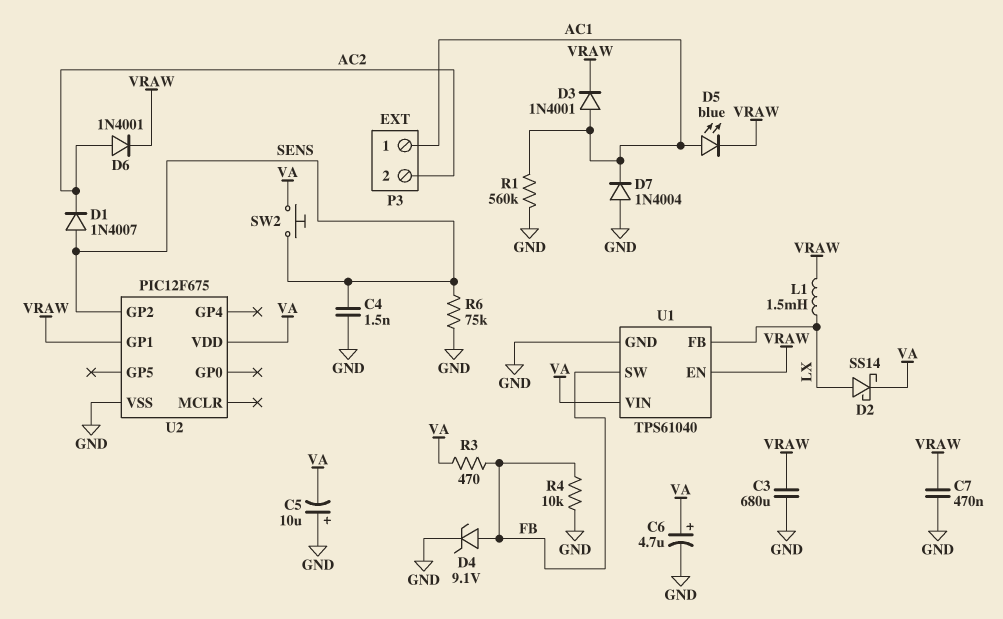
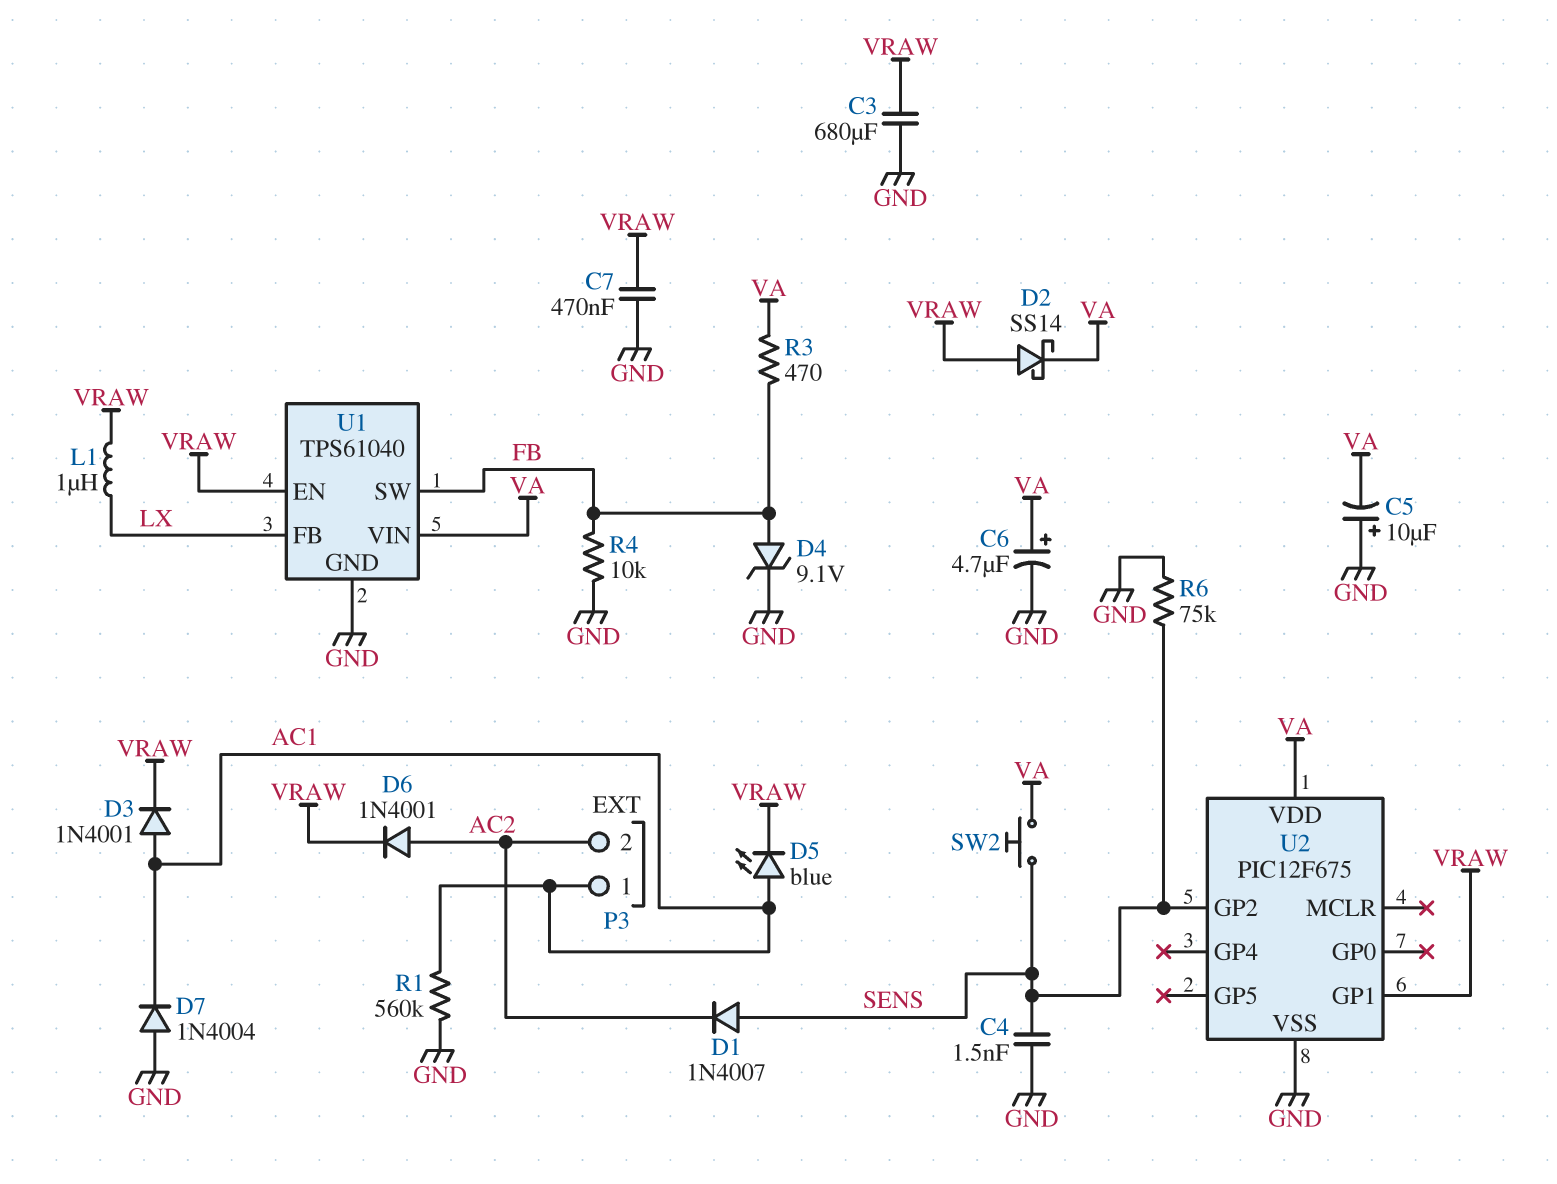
D2: schottky SS14 (A LX, K VA) -> schottky SS14 (A VRAW, K VA)
L1: 1.5mH (LX, VRAW) -> 1uH (LX, VRAW)

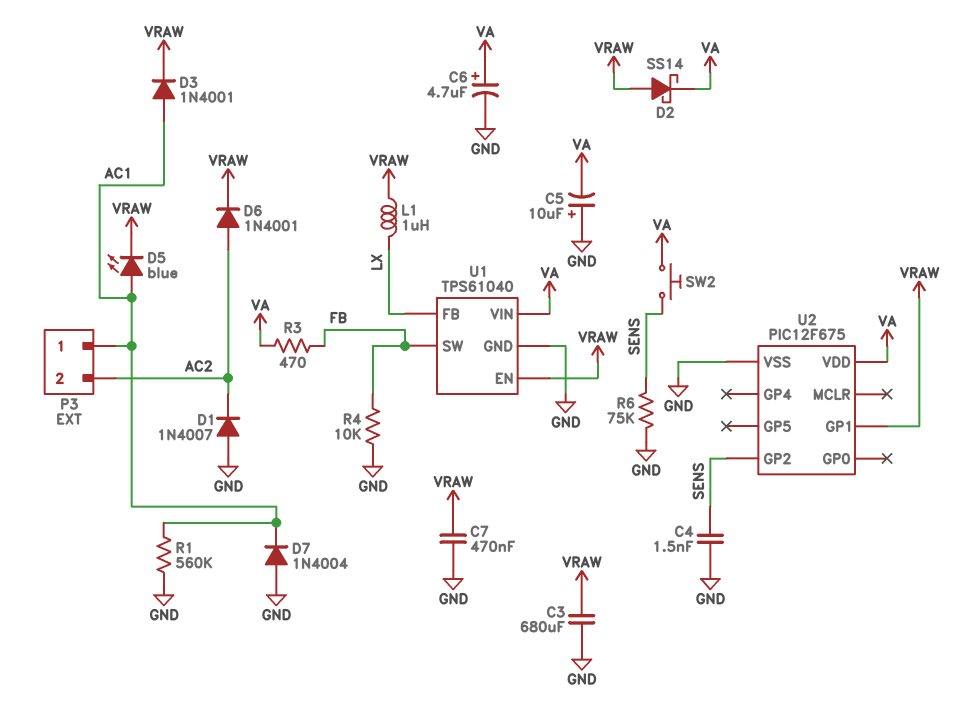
D1: diode 1N4007 (A SENS, K AC2) -> diode 1N4007 (A GND, K AC2)
D4: zener 9.1V (A FB, K GND) -> none

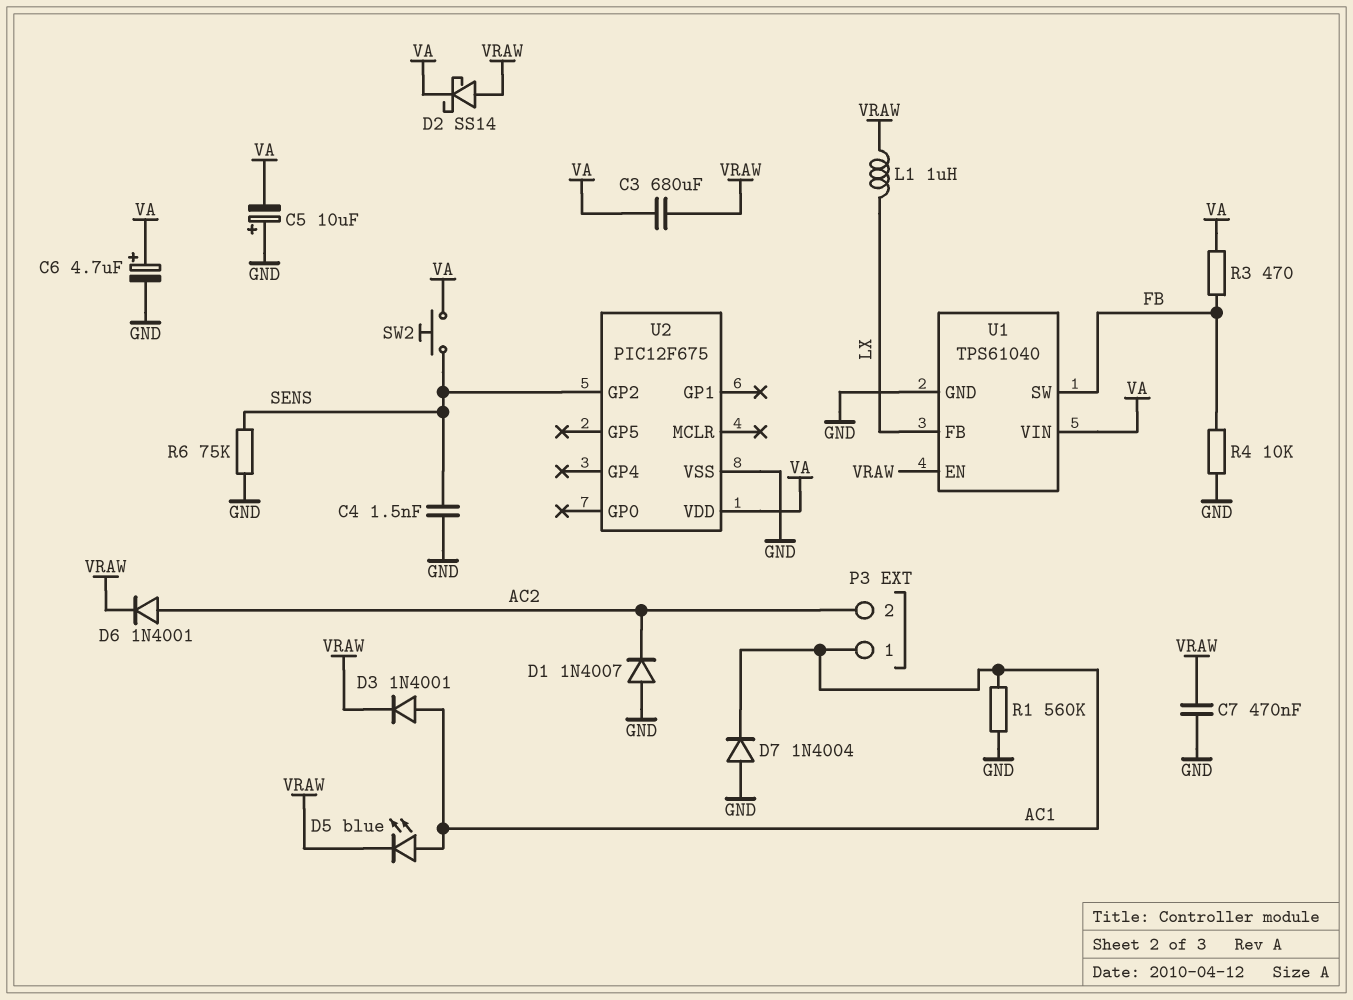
C3: 680uF (GND, VRAW) -> 680uF (VA, VRAW)
U2 pin GP1: VRAW -> none

